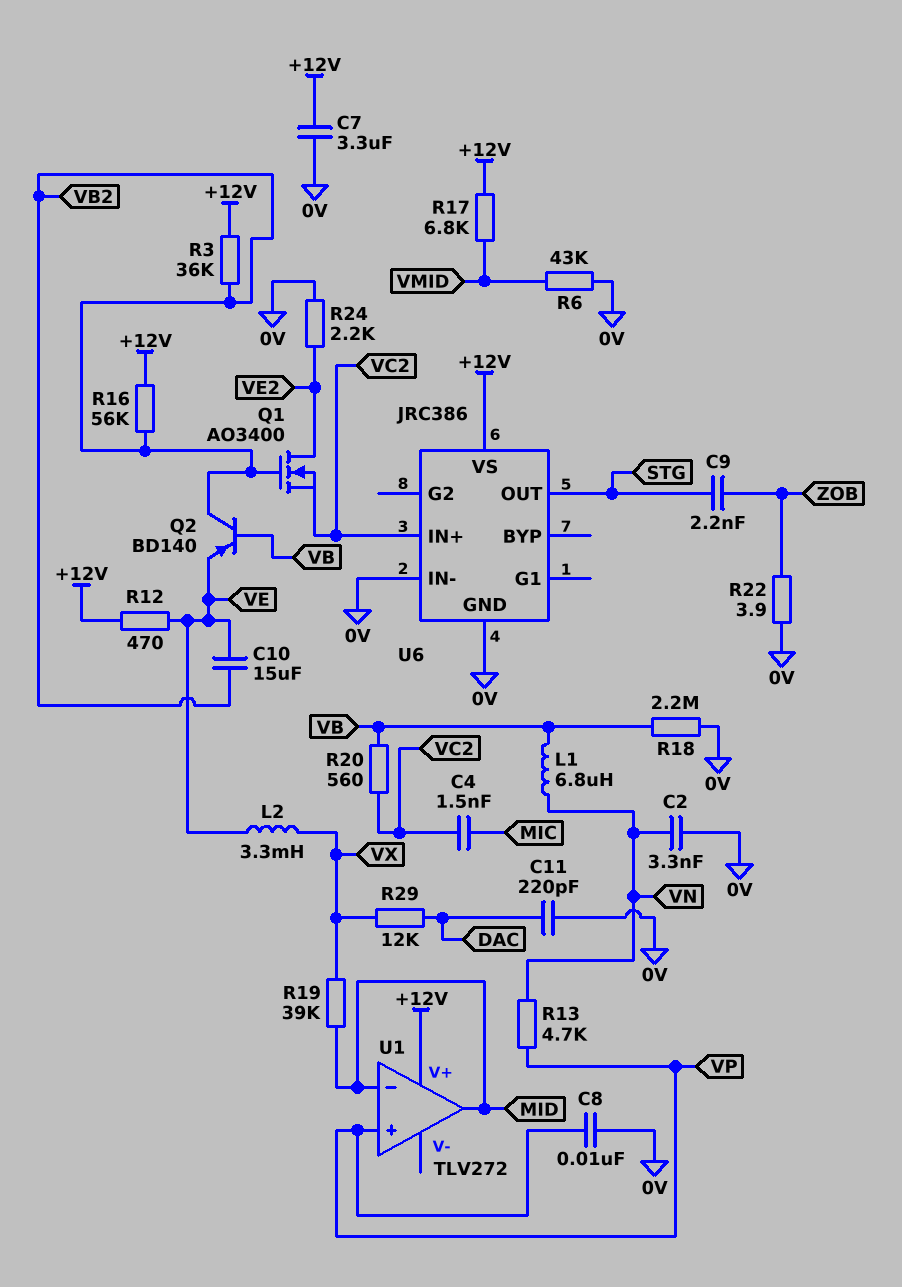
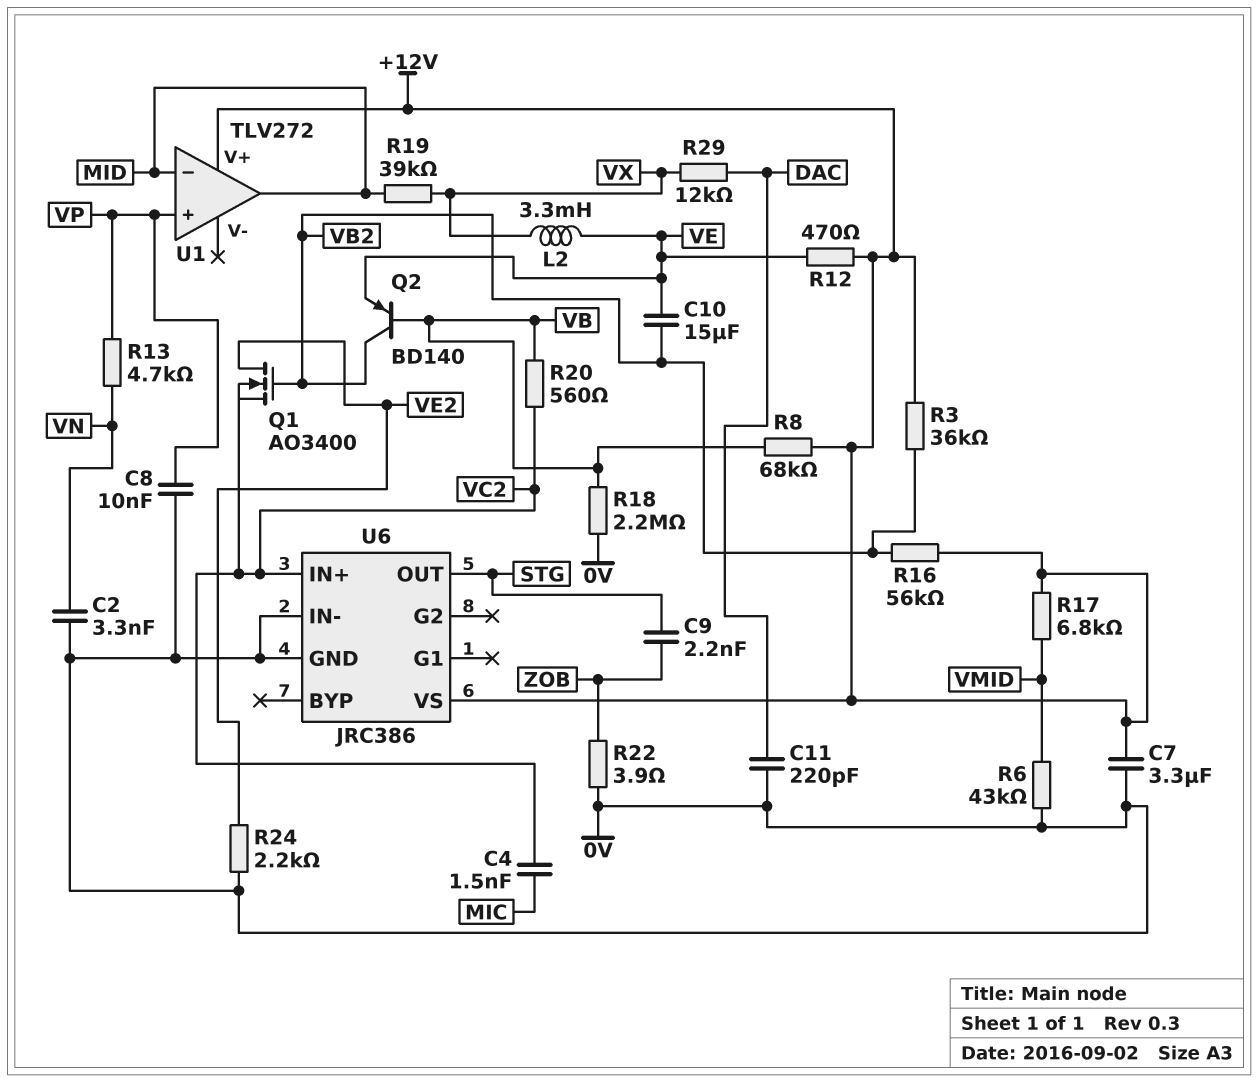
L1: 6.8uH (VB, VN) -> none
R8: none -> 68k (+12V, VB)

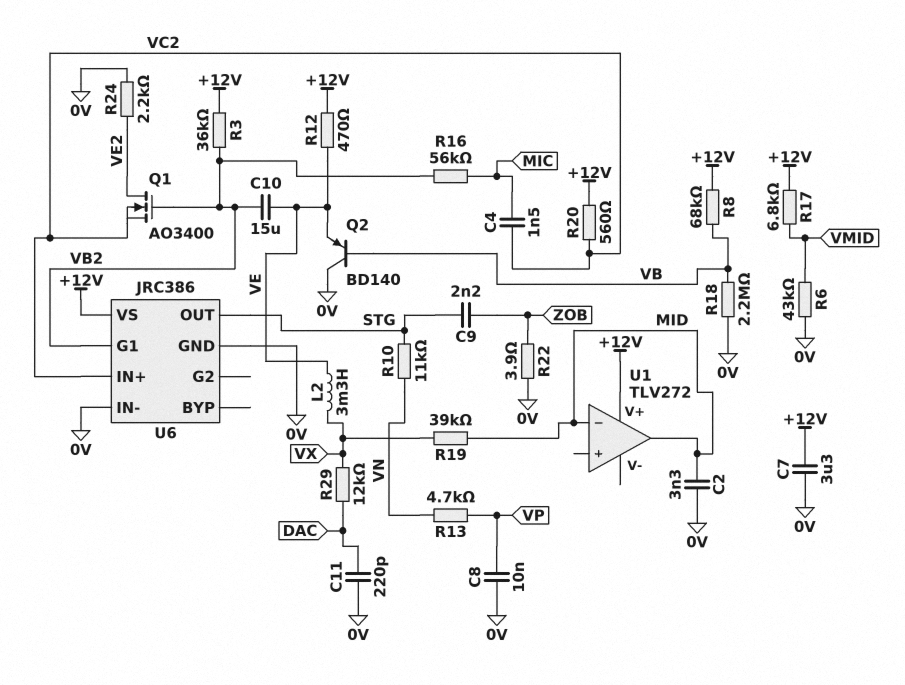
C2: 3.3nF (0V, VN) -> 3.3nF (0V, MID)
Q2: PNP BD140 (B VB, C VB2, E VE) -> PNP BD140 (B VB, C 0V, E VE)
R10: none -> 11k (STG, VN)
R16: 56k (+12V, VB2) -> 56k (MIC, VB2)
R20: 560 (VB, VC2) -> 560 (+12V, VC2)
U1 pin in+: VP -> none
U6 pin G1: none -> VB2

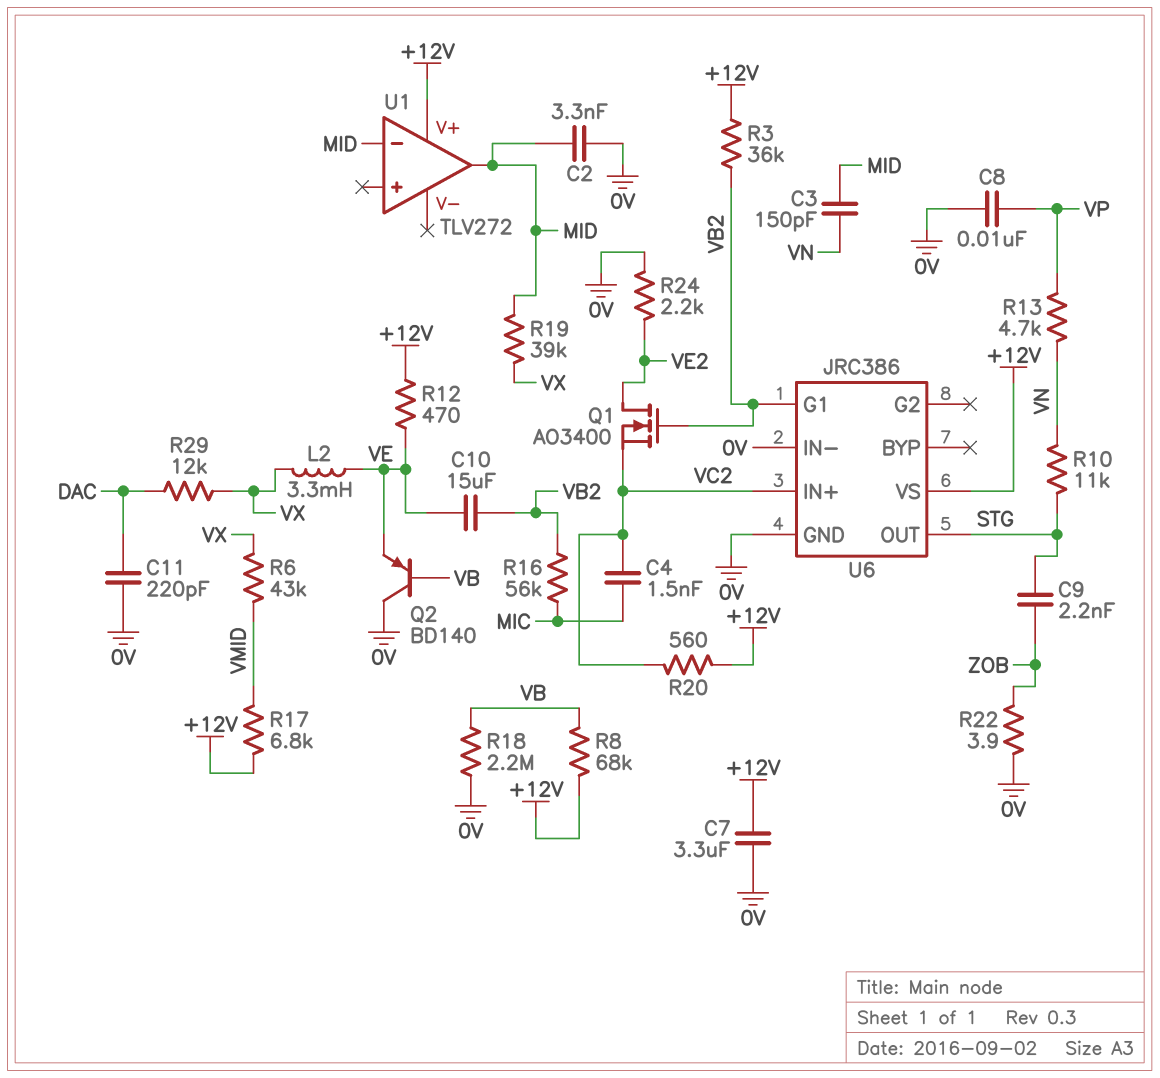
C3: none -> 150pF (MID, VN)
R6: 43k (0V, VMID) -> 43k (VMID, VX)

